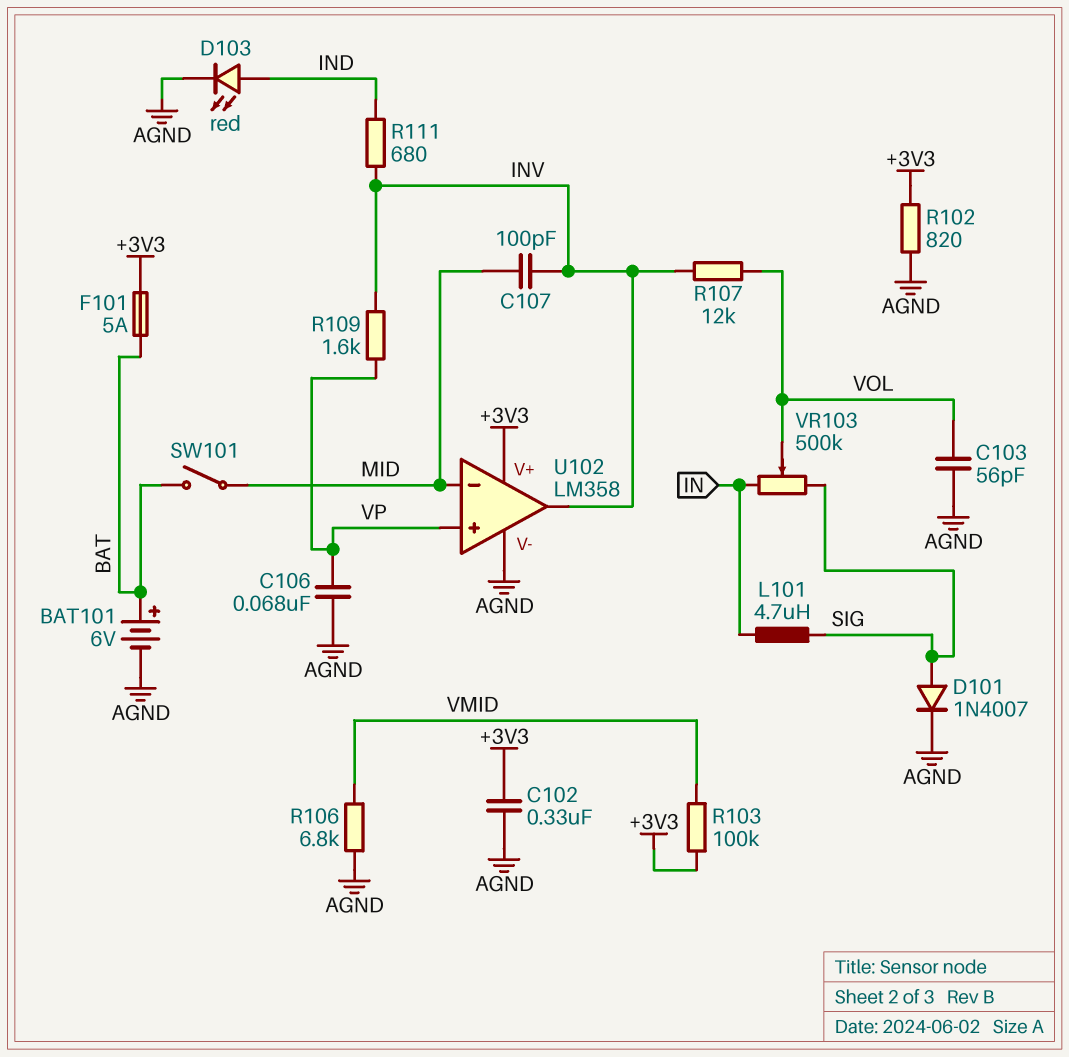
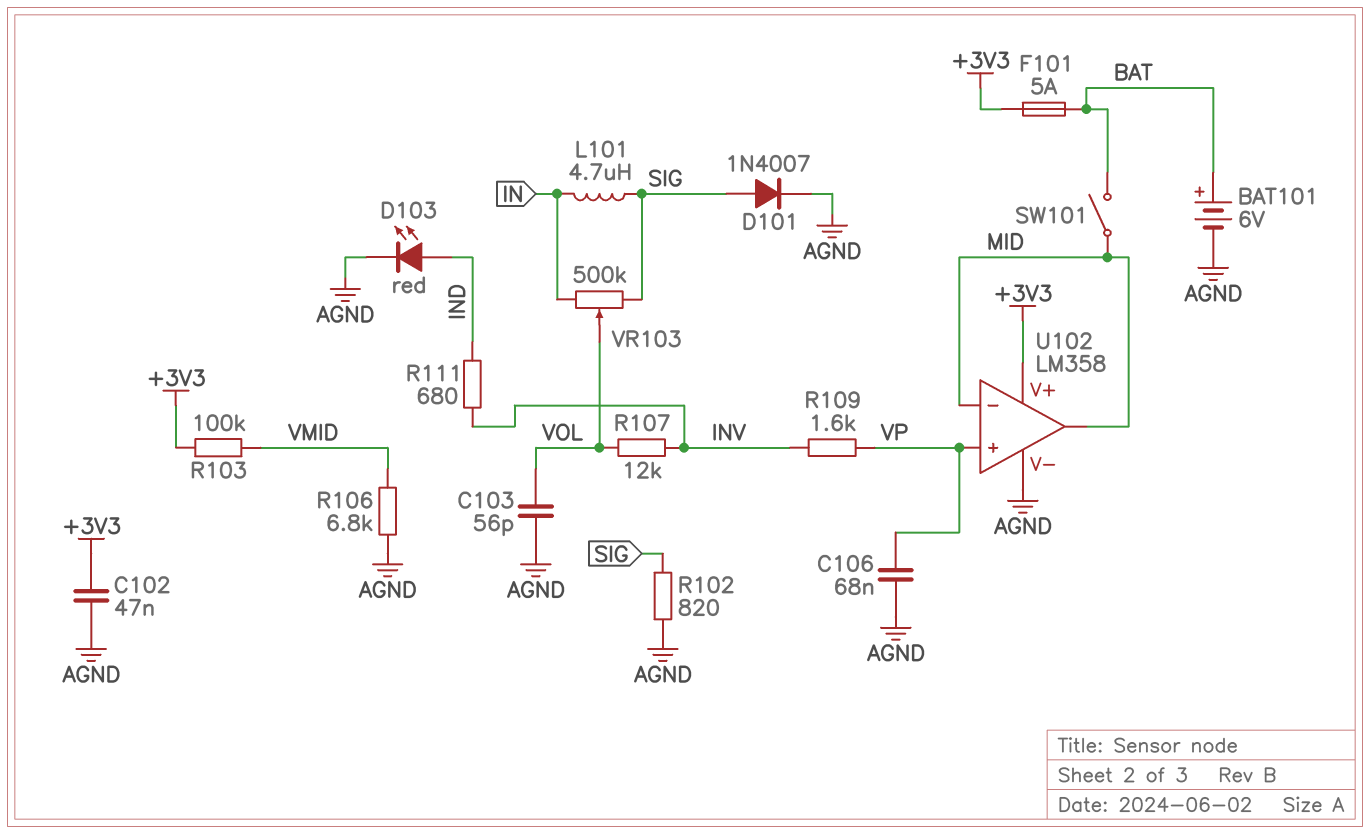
C102: 330nF (+3V3, AGND) -> 47nF (+3V3, AGND)
C107: 100pF (INV, MID) -> none
R102: 820 (+3V3, AGND) -> 820 (AGND, SIG)
U102 pin out: INV -> MID

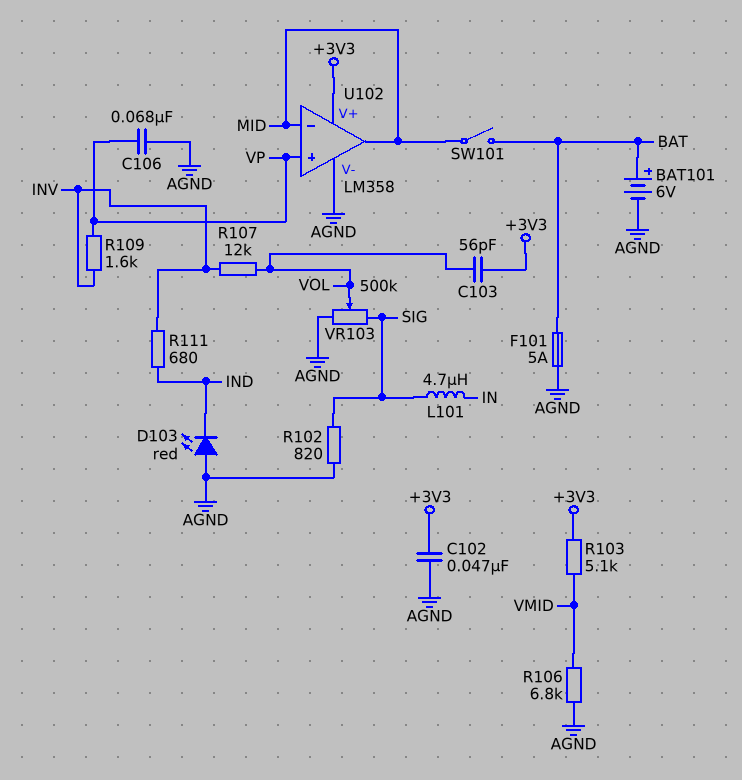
C103: 56pF (AGND, VOL) -> 56pF (+3V3, VOL)
D101: diode 1N4007 (A SIG, K AGND) -> none
D103: LED red (A IND, K AGND) -> LED red (A AGND, K IND)
F101: 5A (+3V3, BAT) -> 5A (AGND, BAT)
R103: 100k (+3V3, VMID) -> 5.1k (+3V3, VMID)
VR103: 500k (IN, SIG, wiper VOL) -> 500k (AGND, SIG, wiper VOL)

